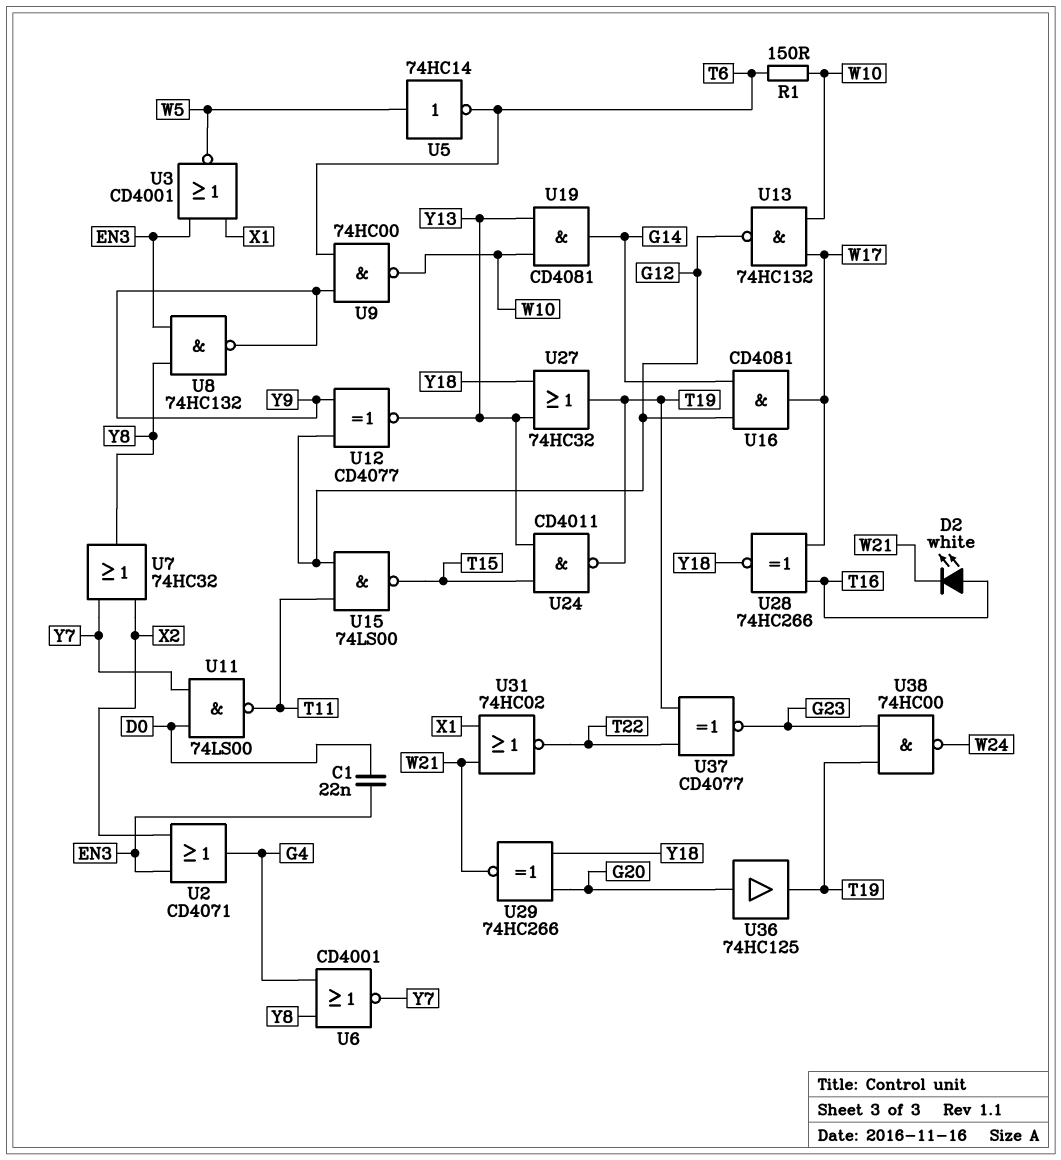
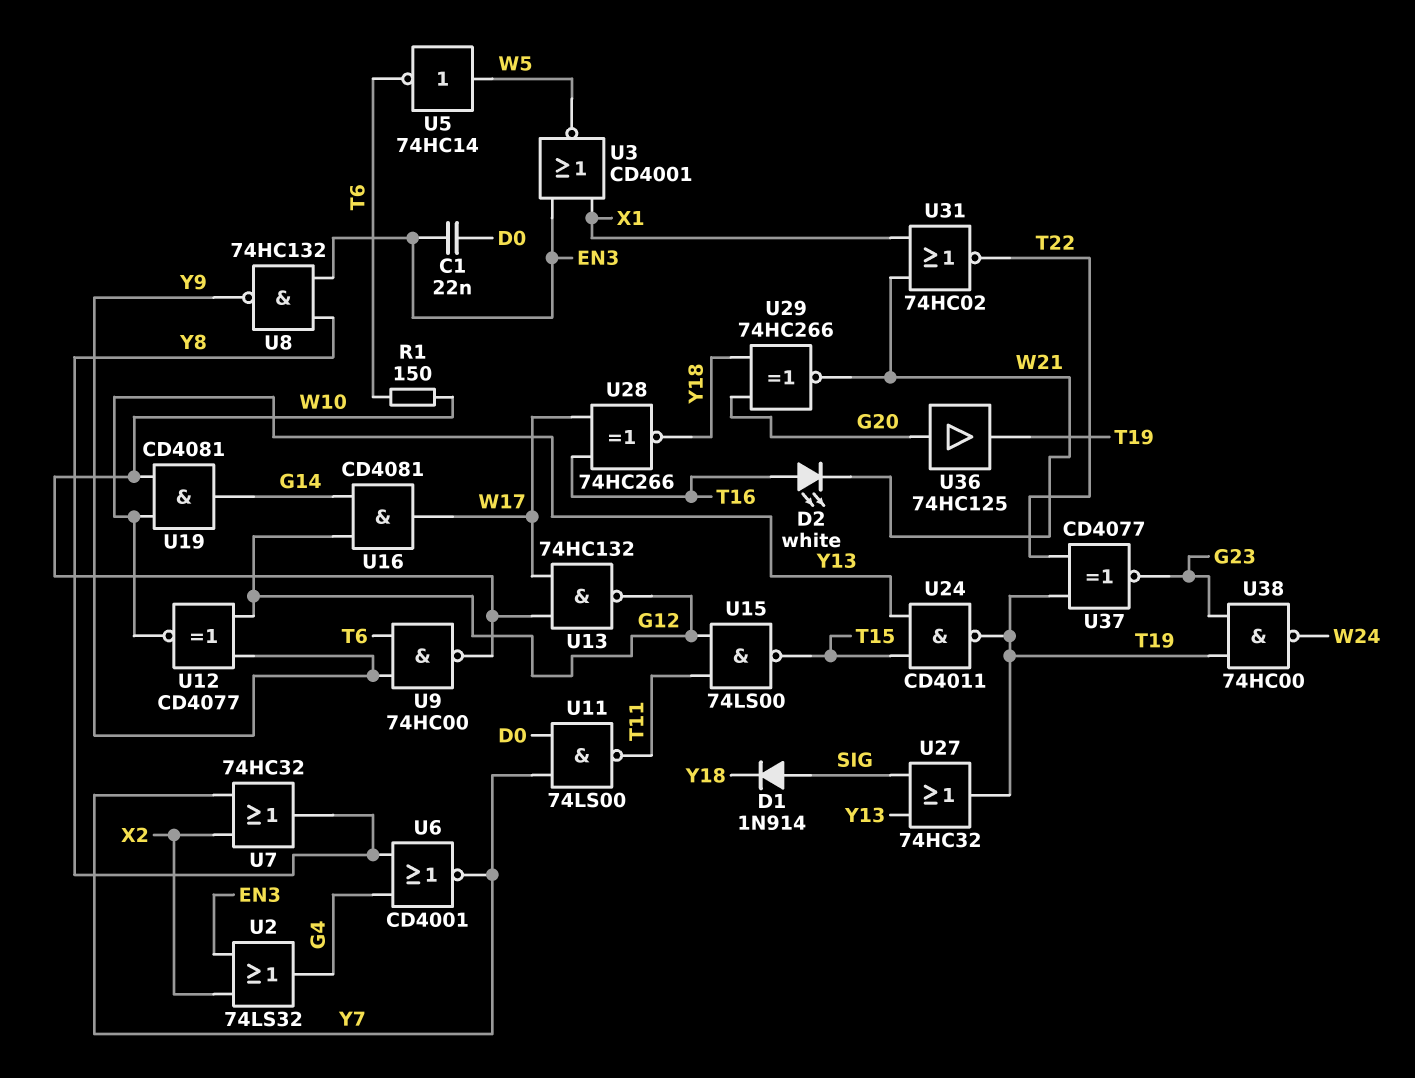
D1: none -> diode 1N914 (A SIG, K Y18)
U2: OR CD4071 (in EN3, in X2, out G4) -> OR 74LS32 (in EN3, in X2, out G4)
U27: OR 74HC32 (in Y13, in Y18, out T19) -> OR 74HC32 (in SIG, in Y13, out T19)

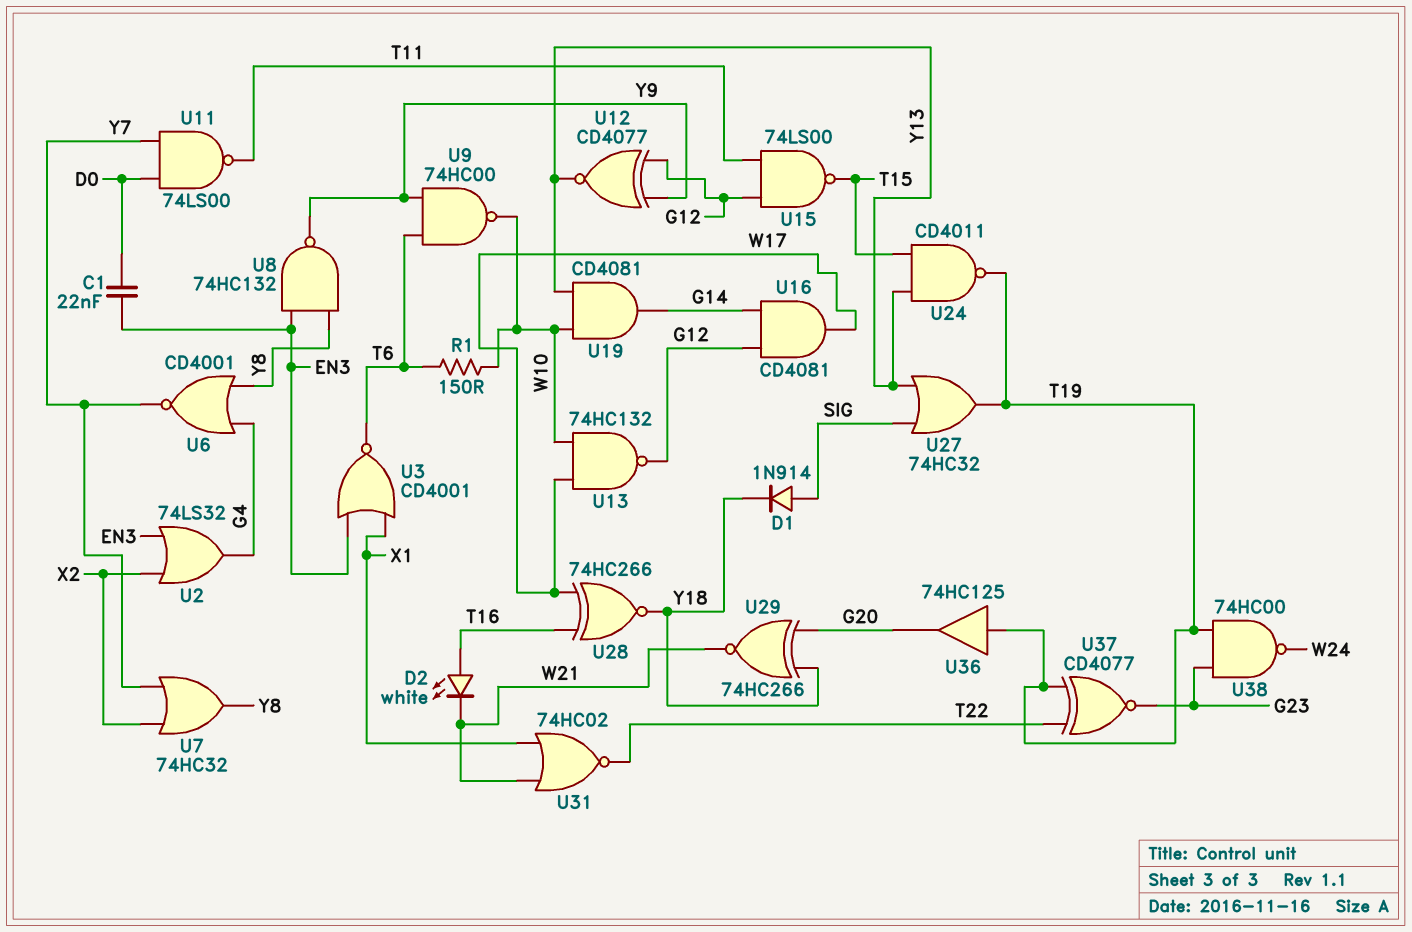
U3: NOR CD4001 (in EN3, in X1, out W5) -> NOR CD4001 (in EN3, in X1, out T6)
U5: NOT 74HC14 (in W5, out T6) -> none
U36: buffer 74HC125 (in G20, out T19) -> buffer 74HC125 (in T19, out G20)

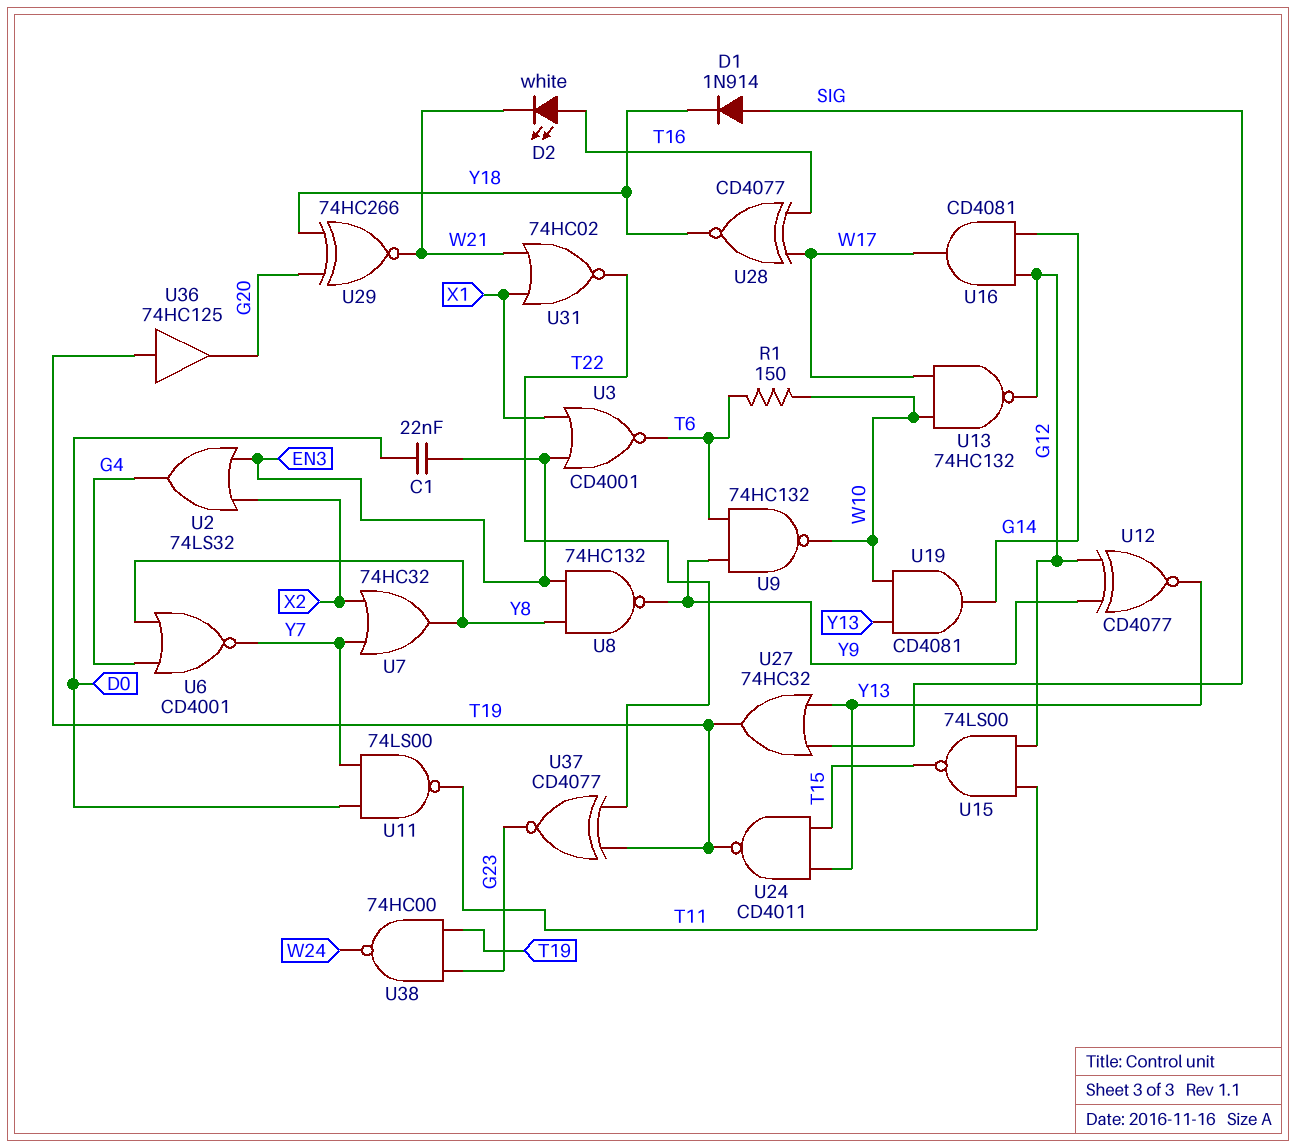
U9: NAND 74HC00 (in T6, in Y9, out W10) -> NAND 74HC132 (in T6, in Y9, out W10)
U28: XNOR 74HC266 (in T16, in W17, out Y18) -> XNOR CD4077 (in T16, in W17, out Y18)

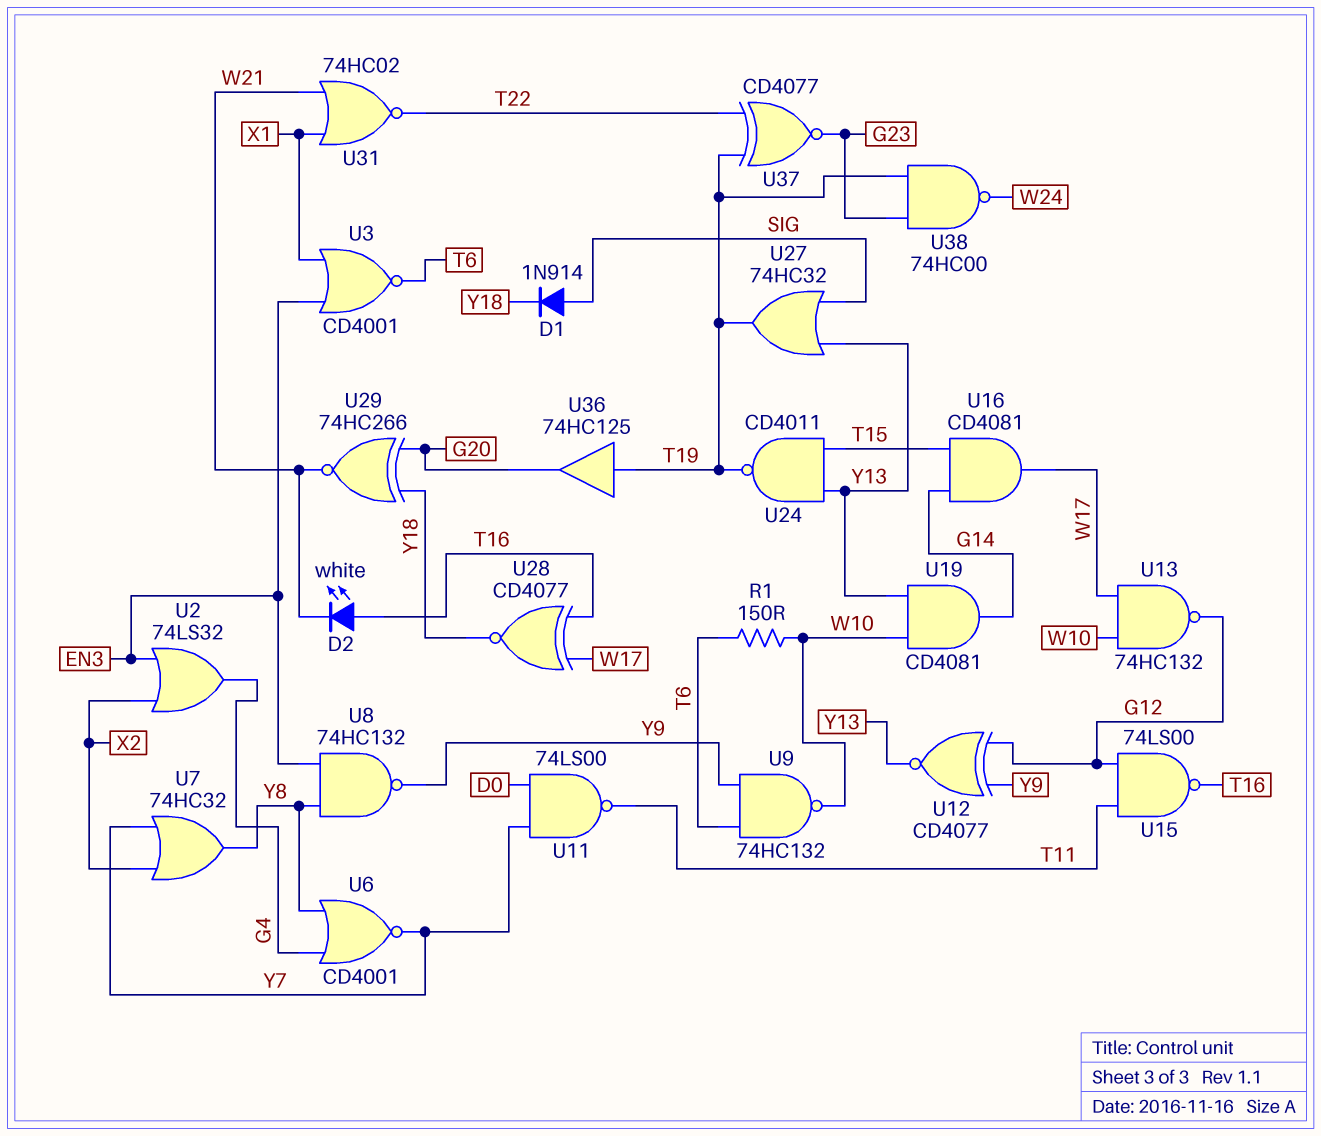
C1: 22nF (D0, EN3) -> none
U15: NAND 74LS00 (in G12, in T11, out T15) -> NAND 74LS00 (in G12, in T11, out T16)
U16: AND CD4081 (in G12, in G14, out W17) -> AND CD4081 (in G14, in T15, out W17)

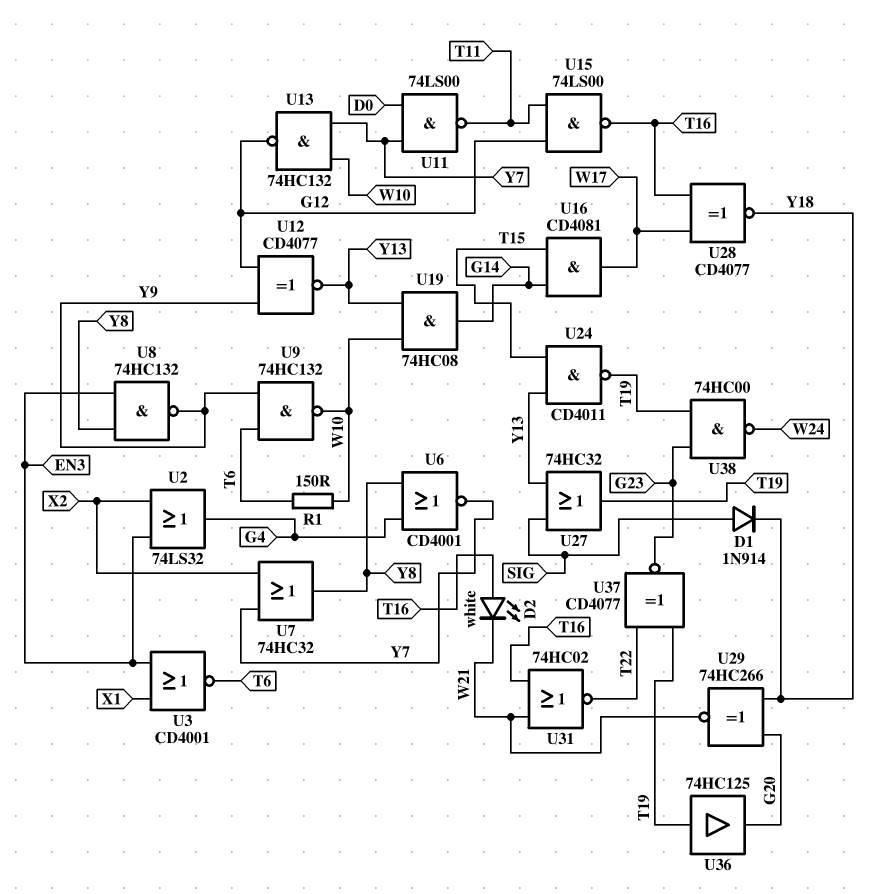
U13: NAND 74HC132 (in W10, in W17, out G12) -> NAND 74HC132 (in W10, in Y7, out G12)
U19: AND CD4081 (in W10, in Y13, out G14) -> AND 74HC08 (in W10, in Y13, out G14)
U31: NOR 74HC02 (in W21, in X1, out T22) -> NOR 74HC02 (in T16, in W21, out T22)

